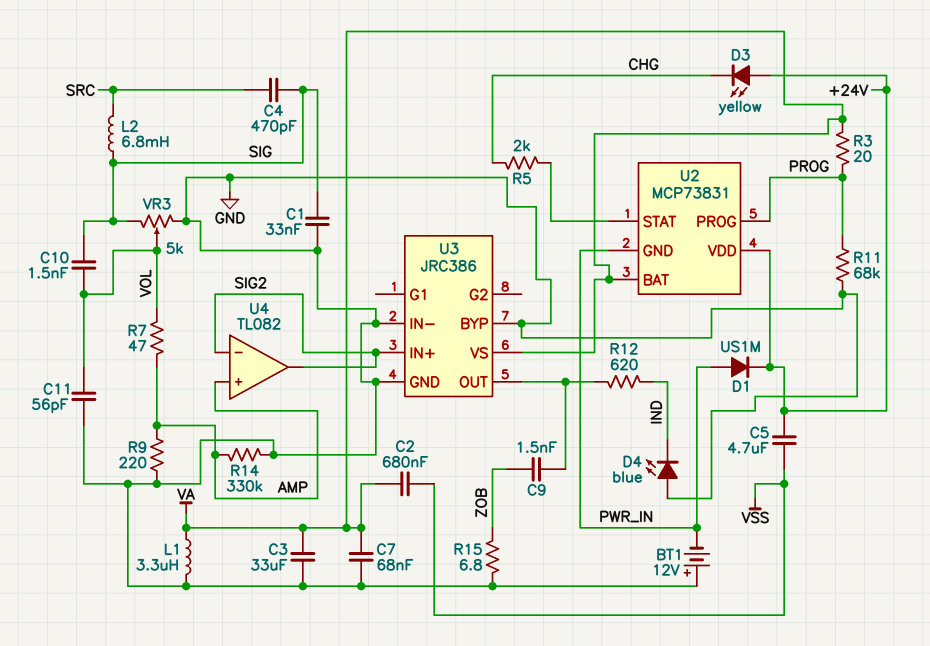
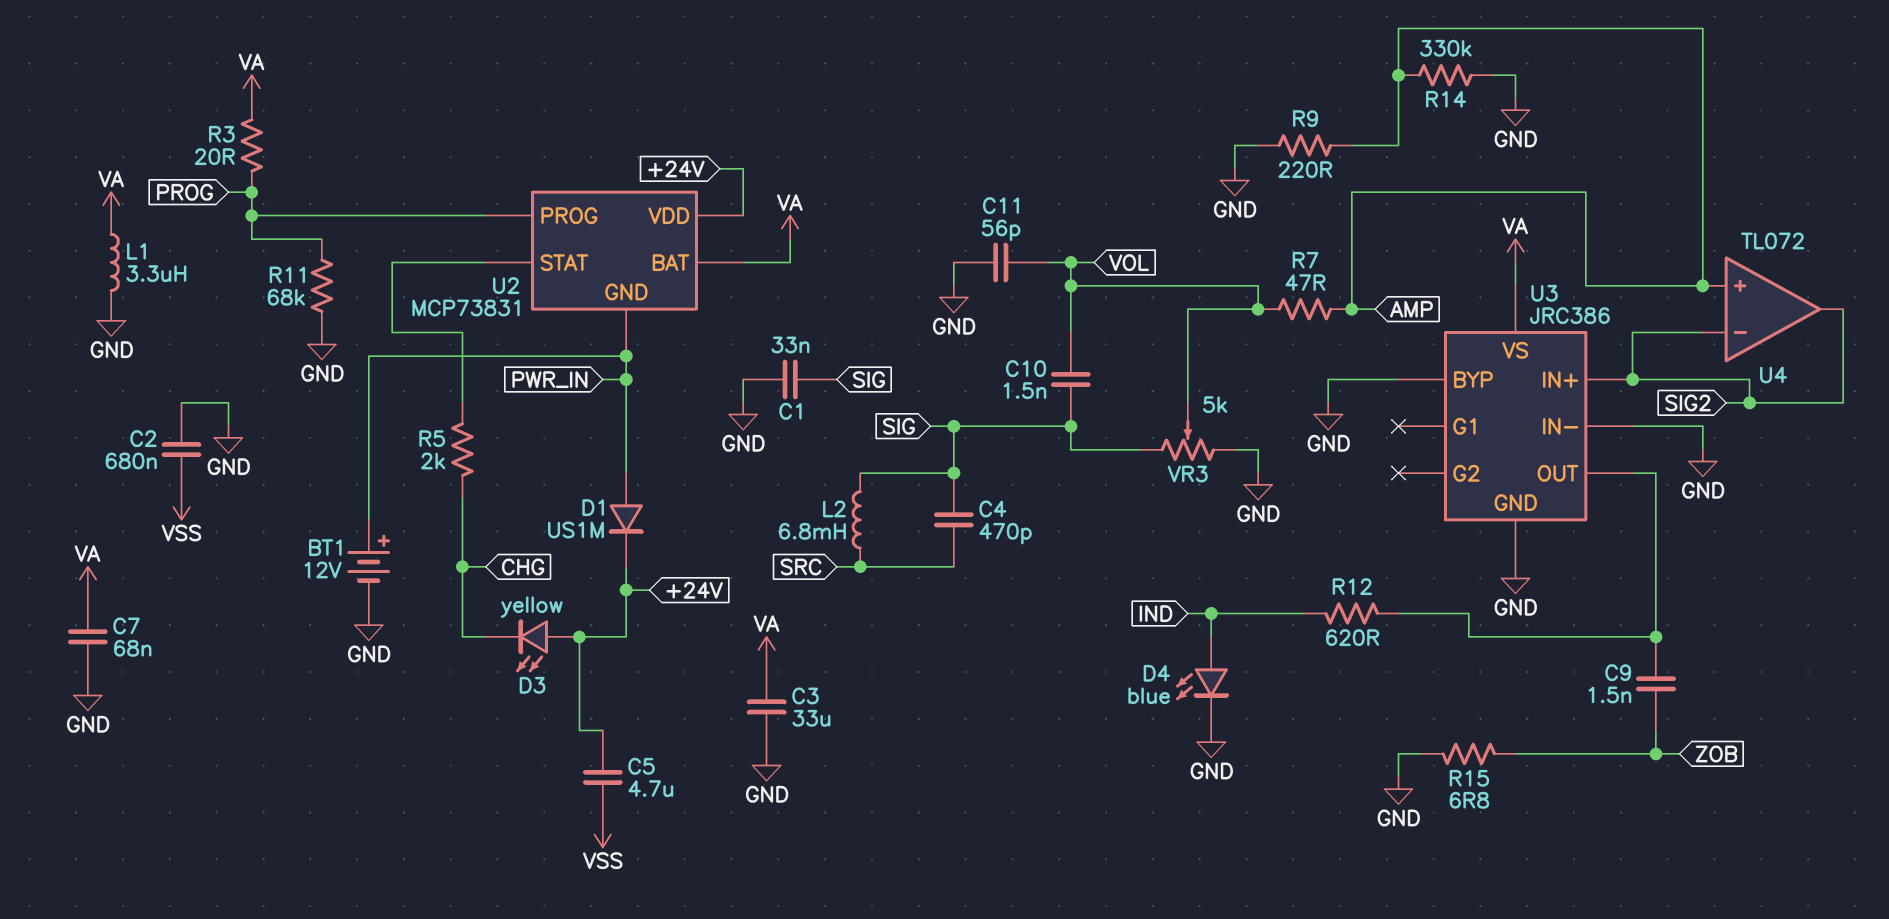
BT1: 12V (plus GND, minus PWR_IN) -> 12V (plus PWR_IN, minus GND)
C2: 680nF (VA, VSS) -> 680nF (GND, VSS)
D4: LED blue (A GND, K IND) -> LED blue (A IND, K GND)
U4: TL082 -> TL072

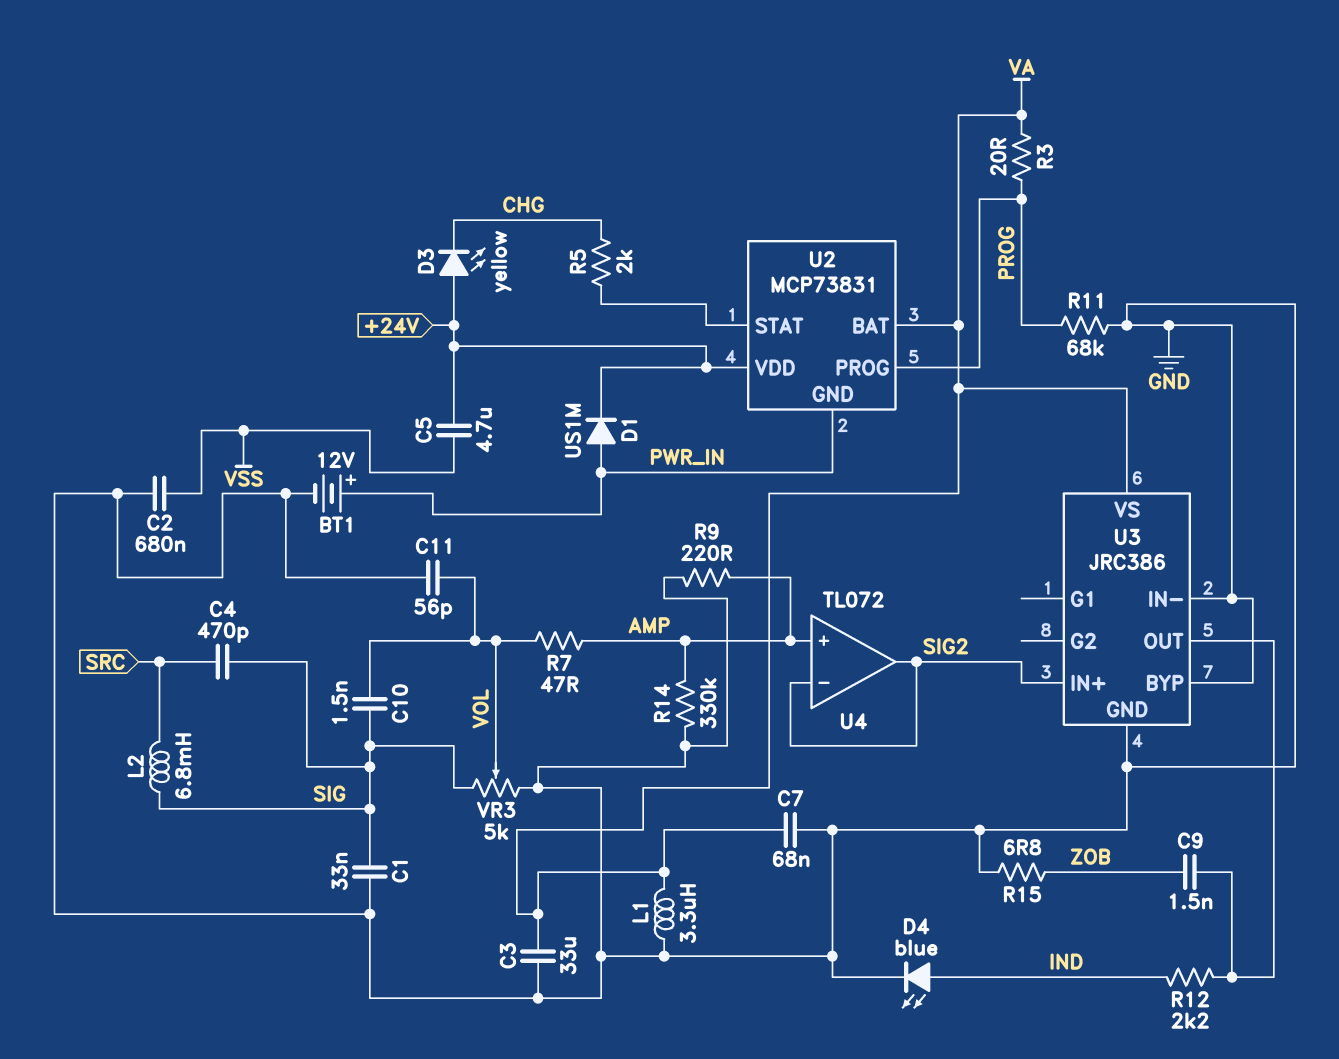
R12: 620 (IND, U3/OUT) -> 2.2k (IND, U3/OUT)

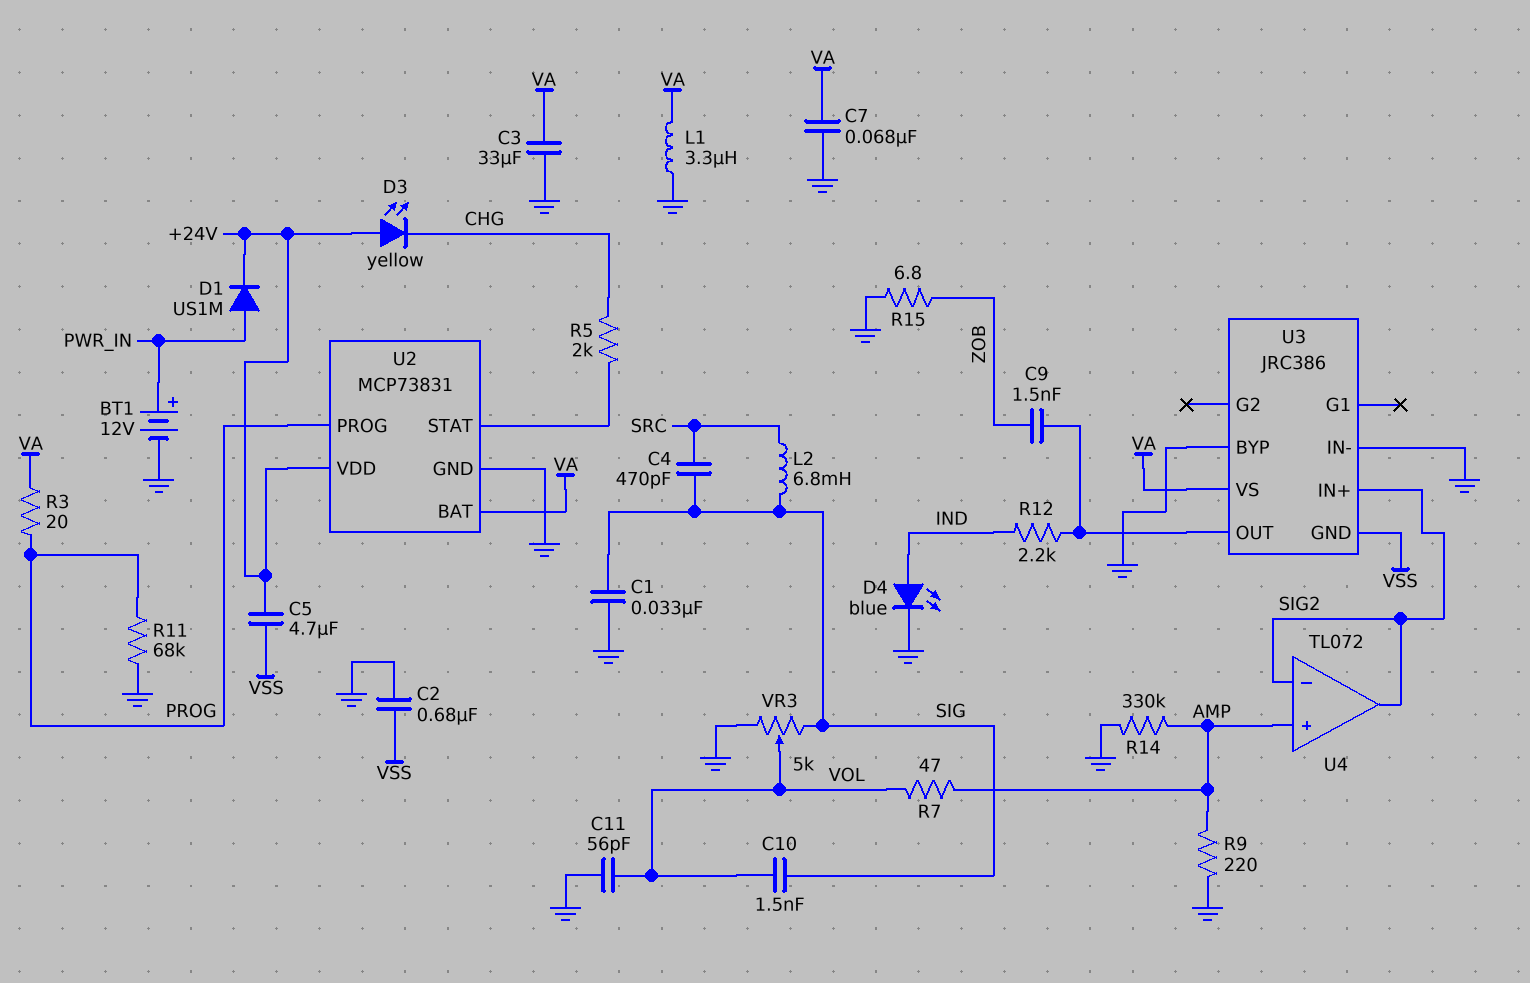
U2 pin GND: PWR_IN -> GND
U3 pin GND: GND -> VSS

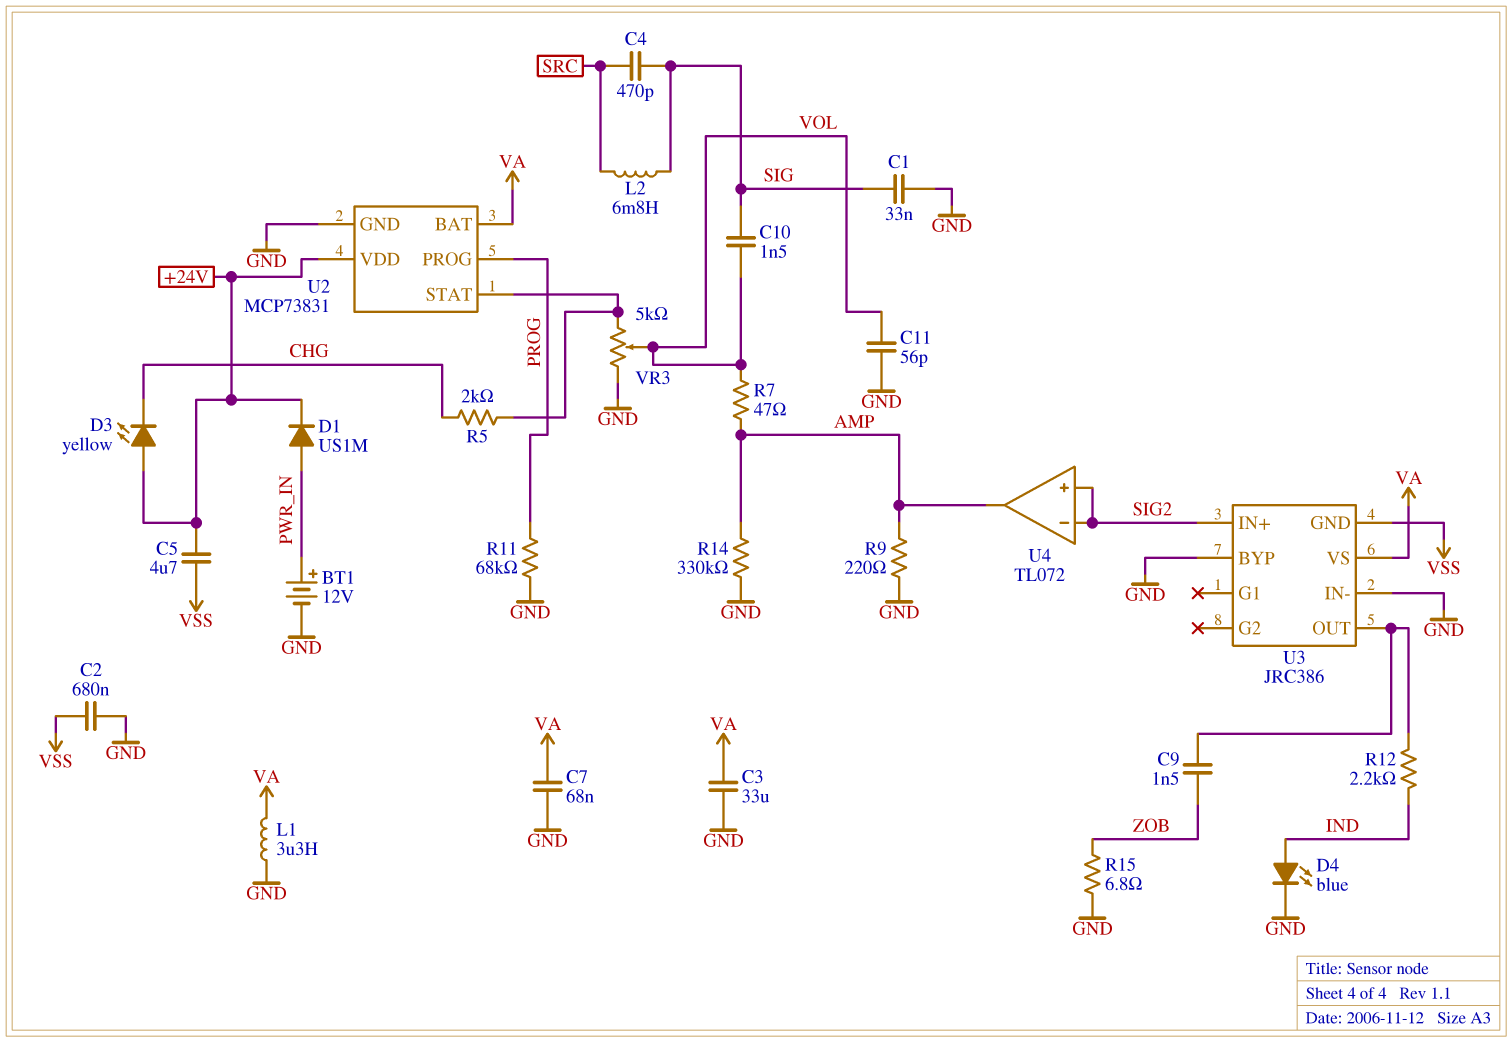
R3: 20 (PROG, VA) -> none
U4 pin in+: AMP -> SIG2
U4 pin out: SIG2 -> AMP
VR3: 5k (GND, SIG, wiper VOL) -> 5k (GND, U2/STAT, wiper VOL)

